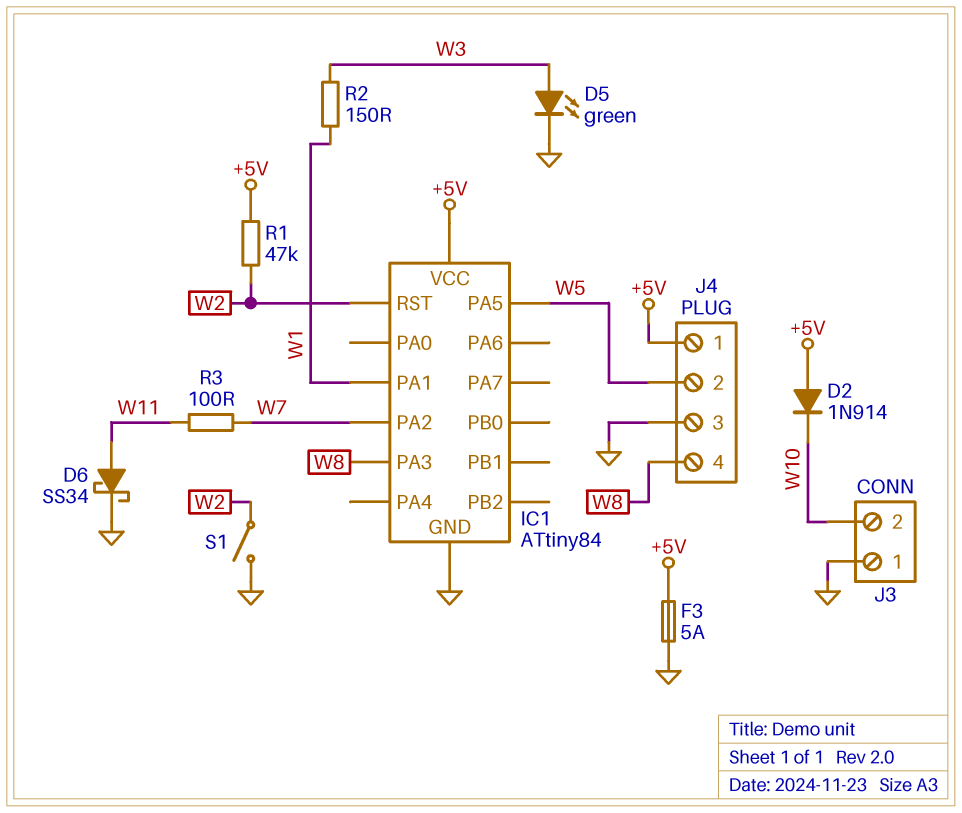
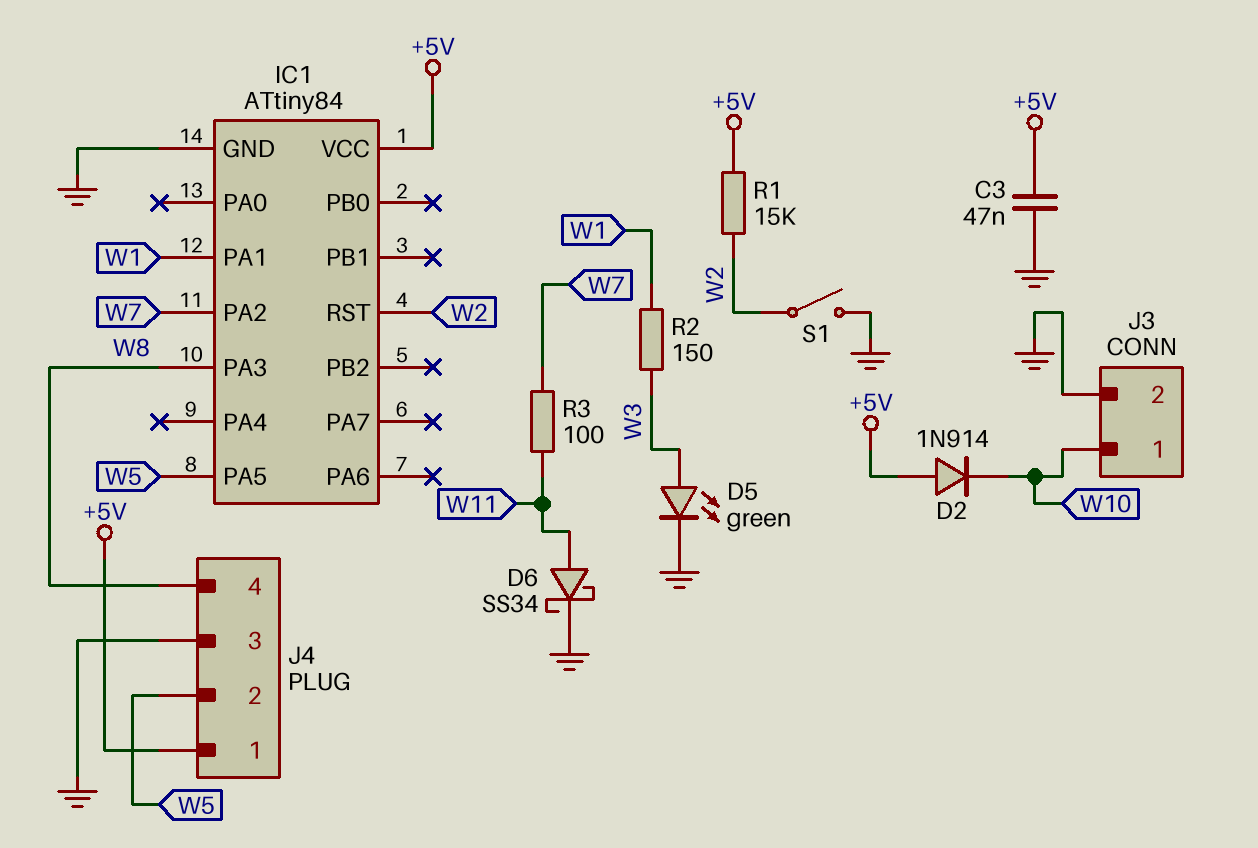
C3: none -> 47nF (+5V, GND)
F3: 5A (+5V, GND) -> none
J3 pin 1: GND -> W10
J3 pin 2: W10 -> GND
R1: 47k (+5V, W2) -> 15k (+5V, W2)

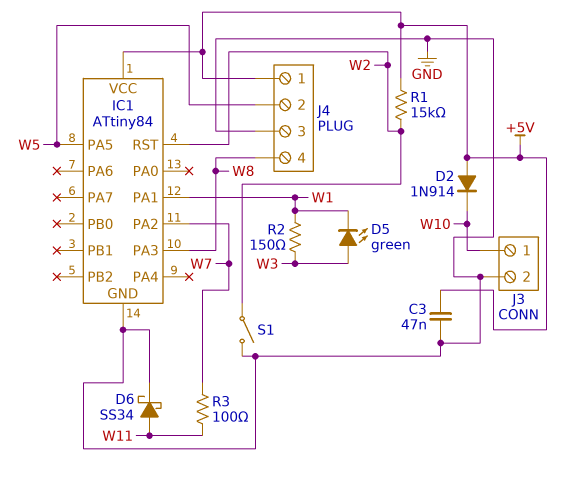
D5: LED green (A W3, K GND) -> LED green (A W3, K W1)

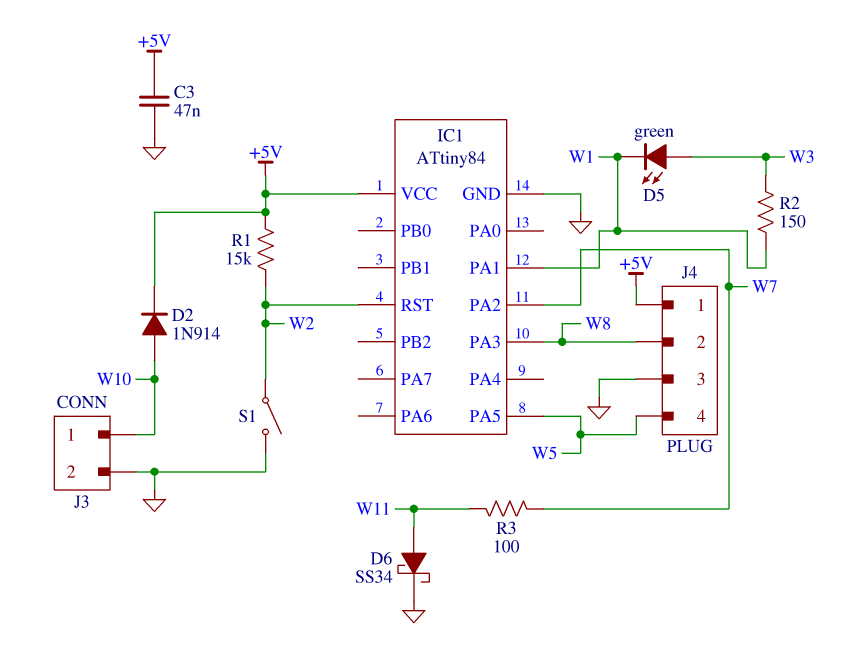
D2: diode 1N914 (A +5V, K W10) -> diode 1N914 (A W10, K +5V)
J4 pin 2: W5 -> W8
J4 pin 4: W8 -> W5

